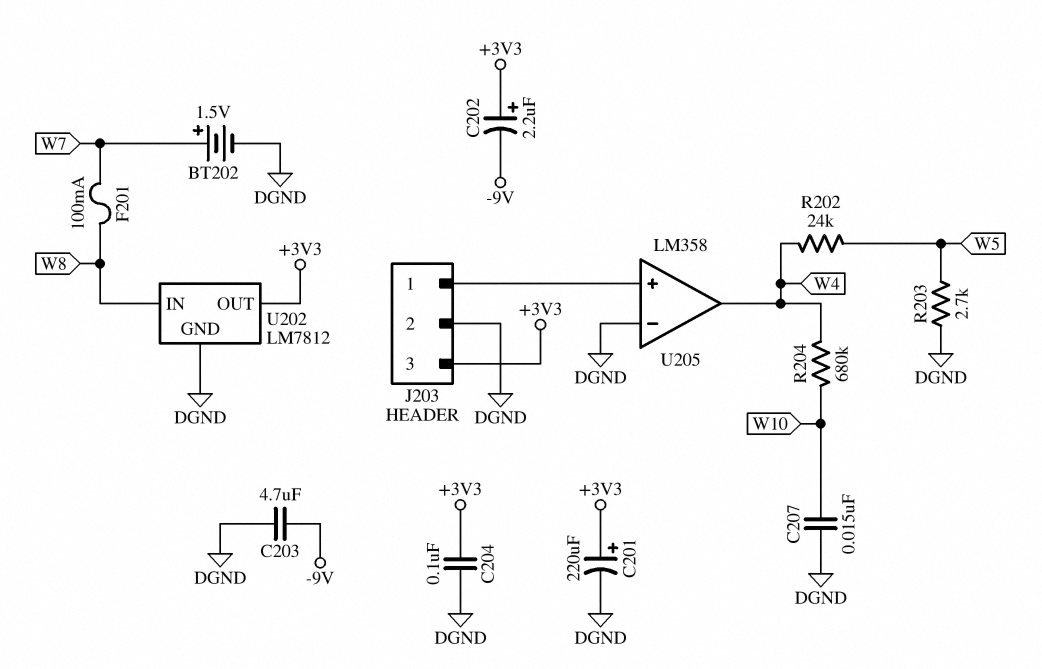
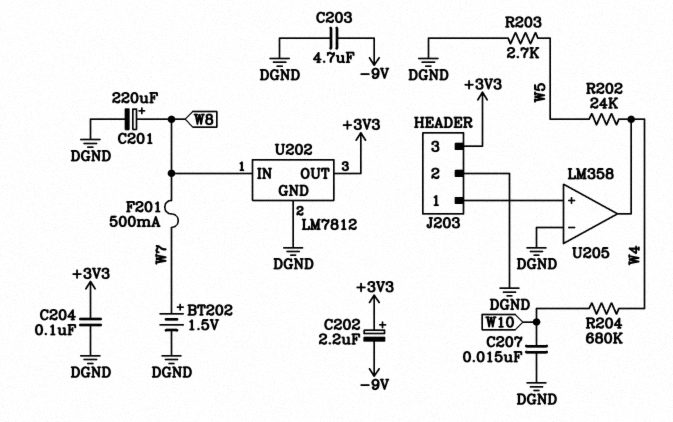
C201: 220uF (plus +3V3, minus DGND) -> 220uF (plus W8, minus DGND)
F201: 100mA (W7, W8) -> 500mA (W7, W8)

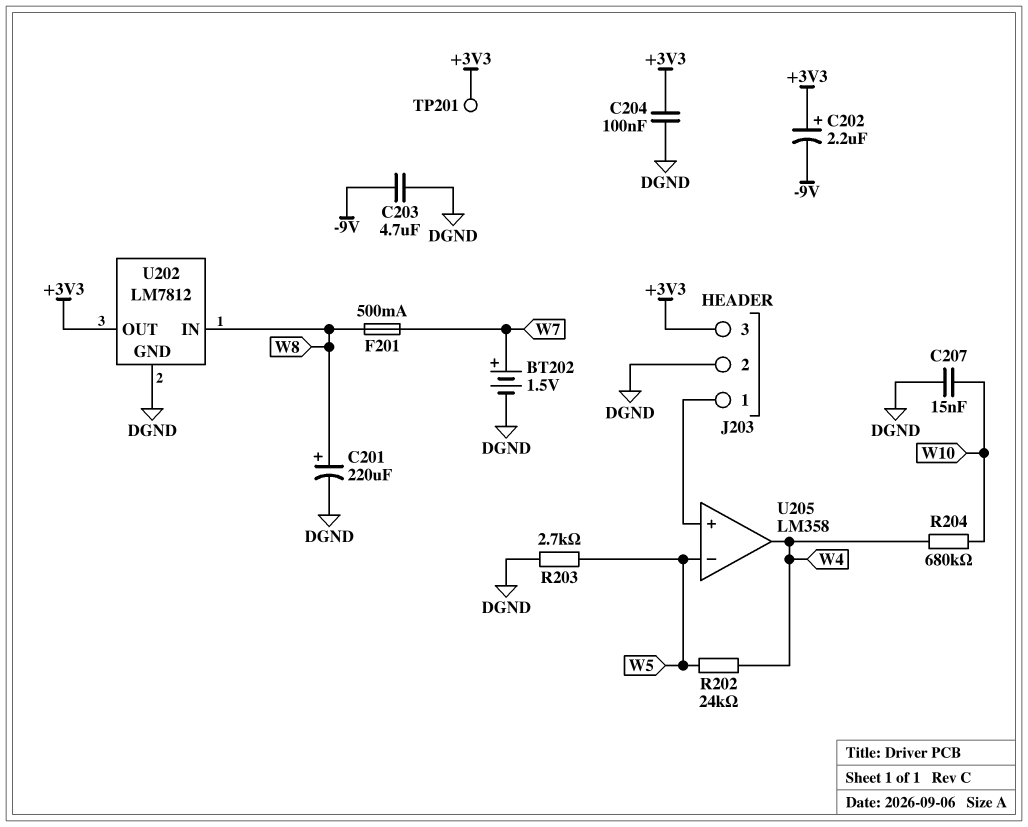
TP201: none -> test point (+3V3)
U205 pin in-: DGND -> W5

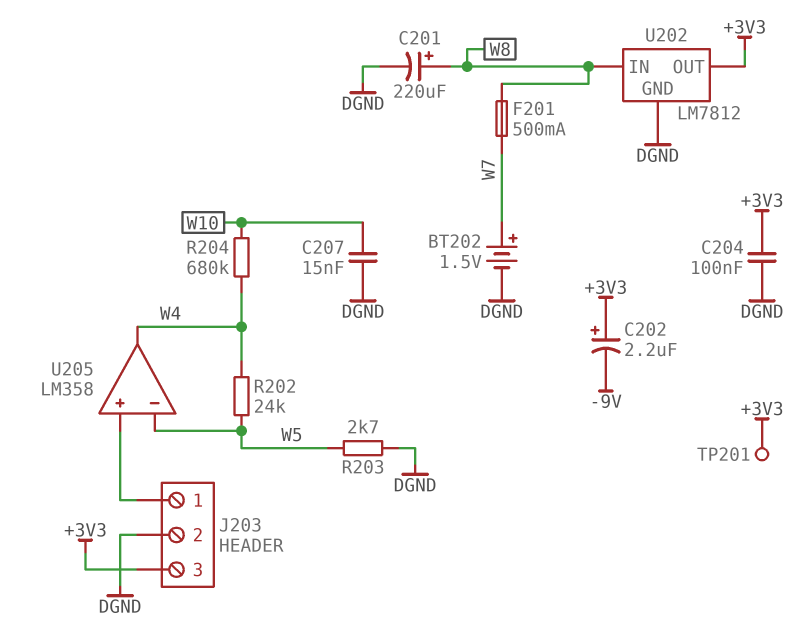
C203: 4.7uF (-9V, DGND) -> none

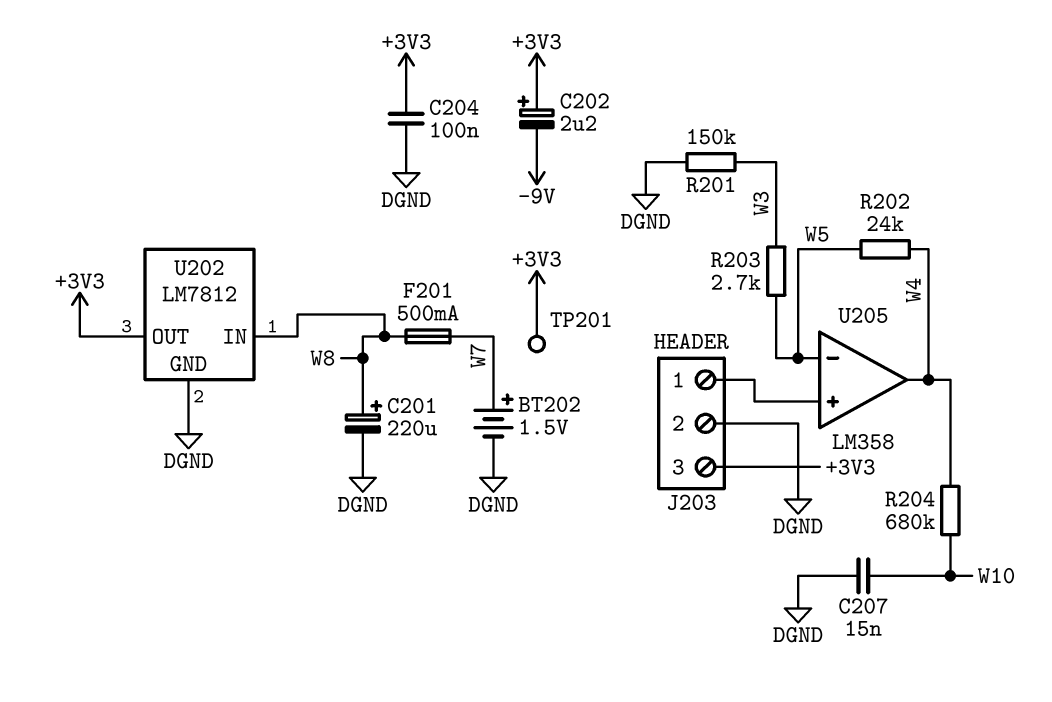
R201: none -> 150k (DGND, W3)
R203: 2.7k (DGND, W5) -> 2.7k (W3, W5)

